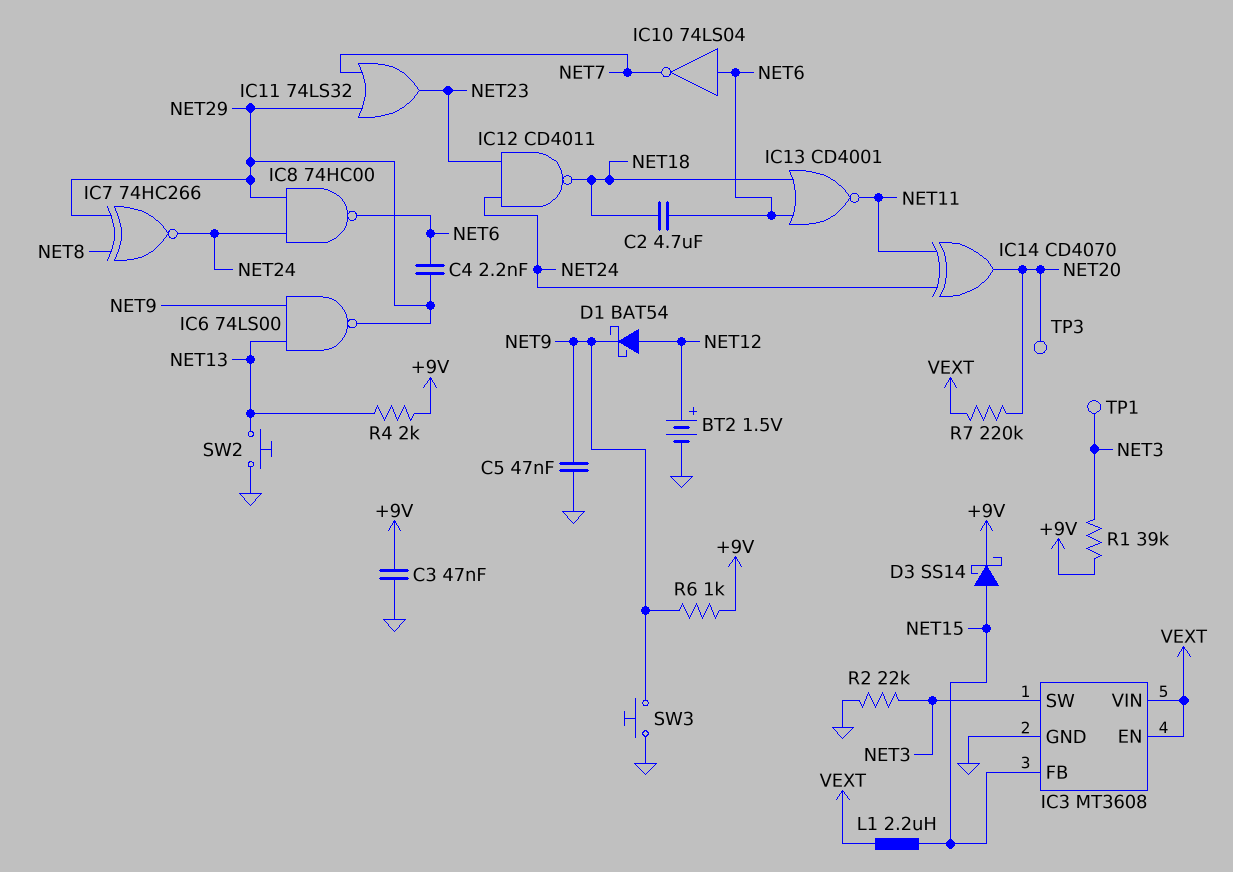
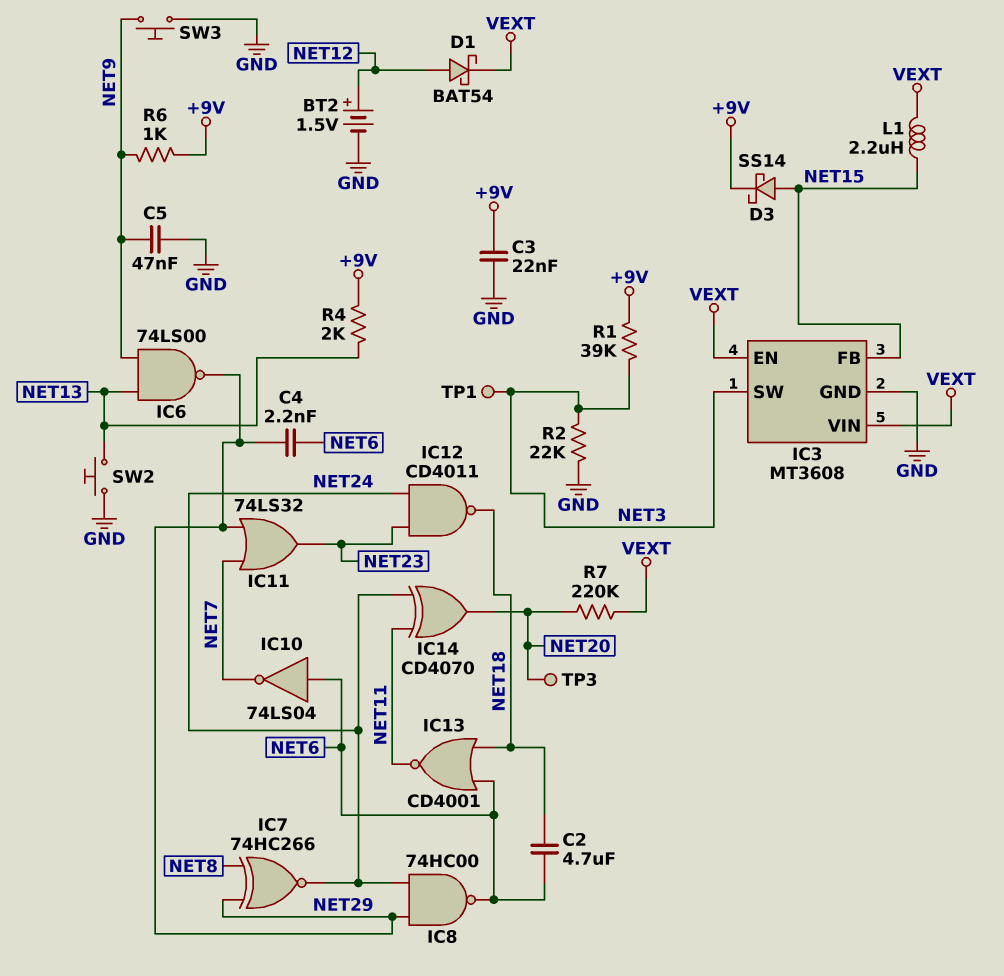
C3: 47nF (+9V, GND) -> 22nF (+9V, GND)
D1: schottky BAT54 (A NET12, K NET9) -> schottky BAT54 (A NET12, K VEXT)

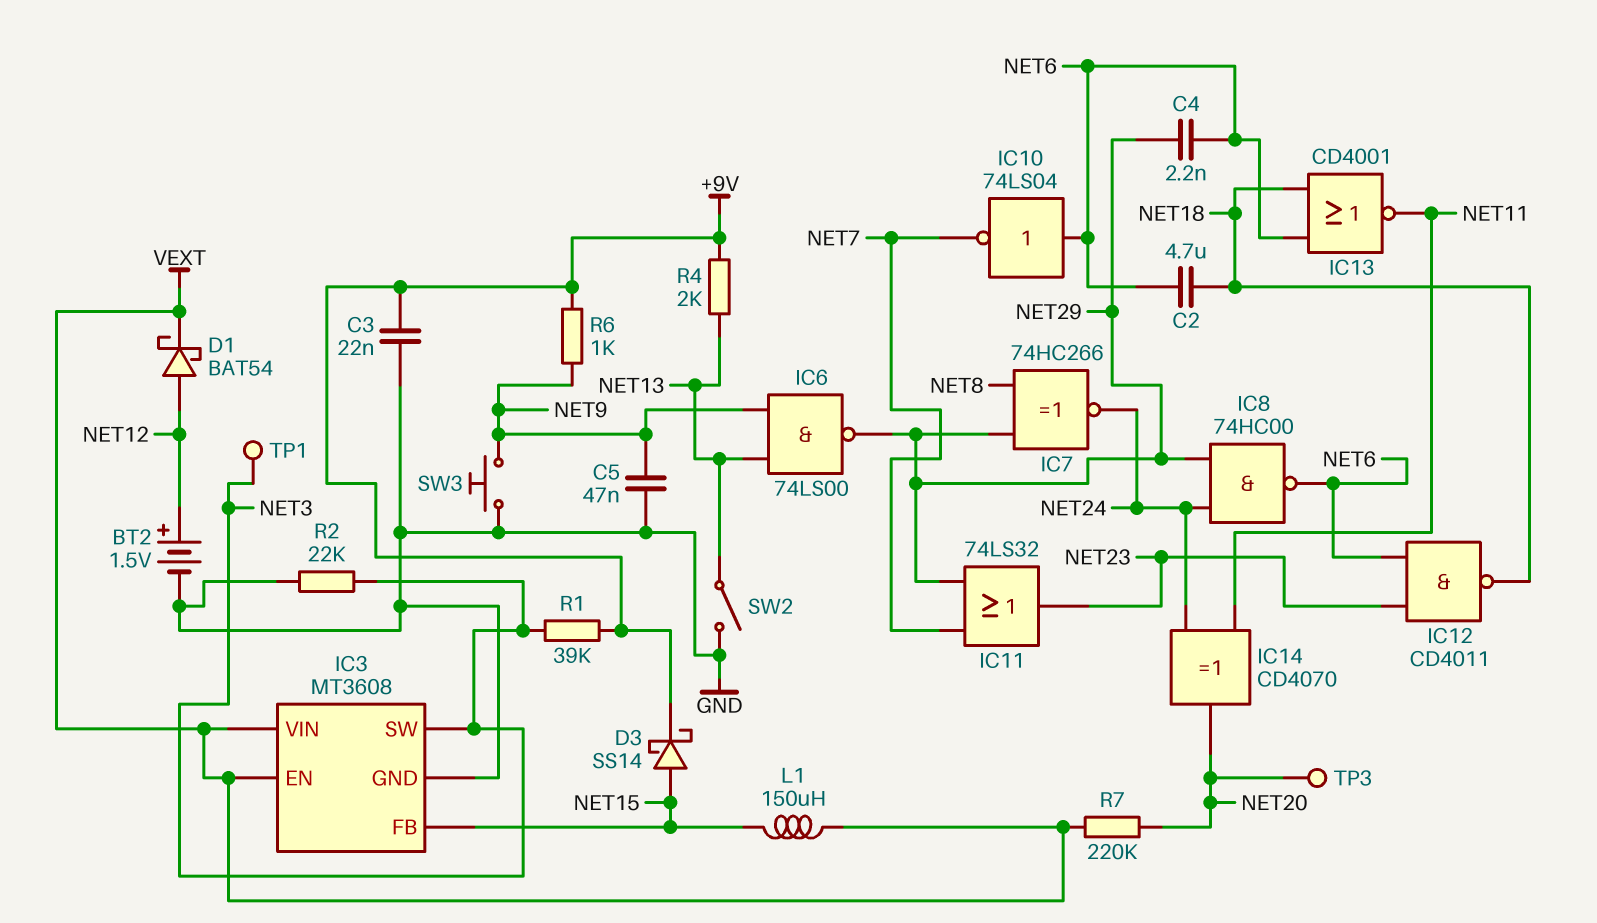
IC12: NAND CD4011 (in NET23, in NET24, out NET18) -> NAND CD4011 (in NET6, in NET23, out NET18)
L1: 2.2uH (NET15, VEXT) -> 150uH (NET15, VEXT)
SW2: button (GND, NET13) -> switch (GND, NET13)

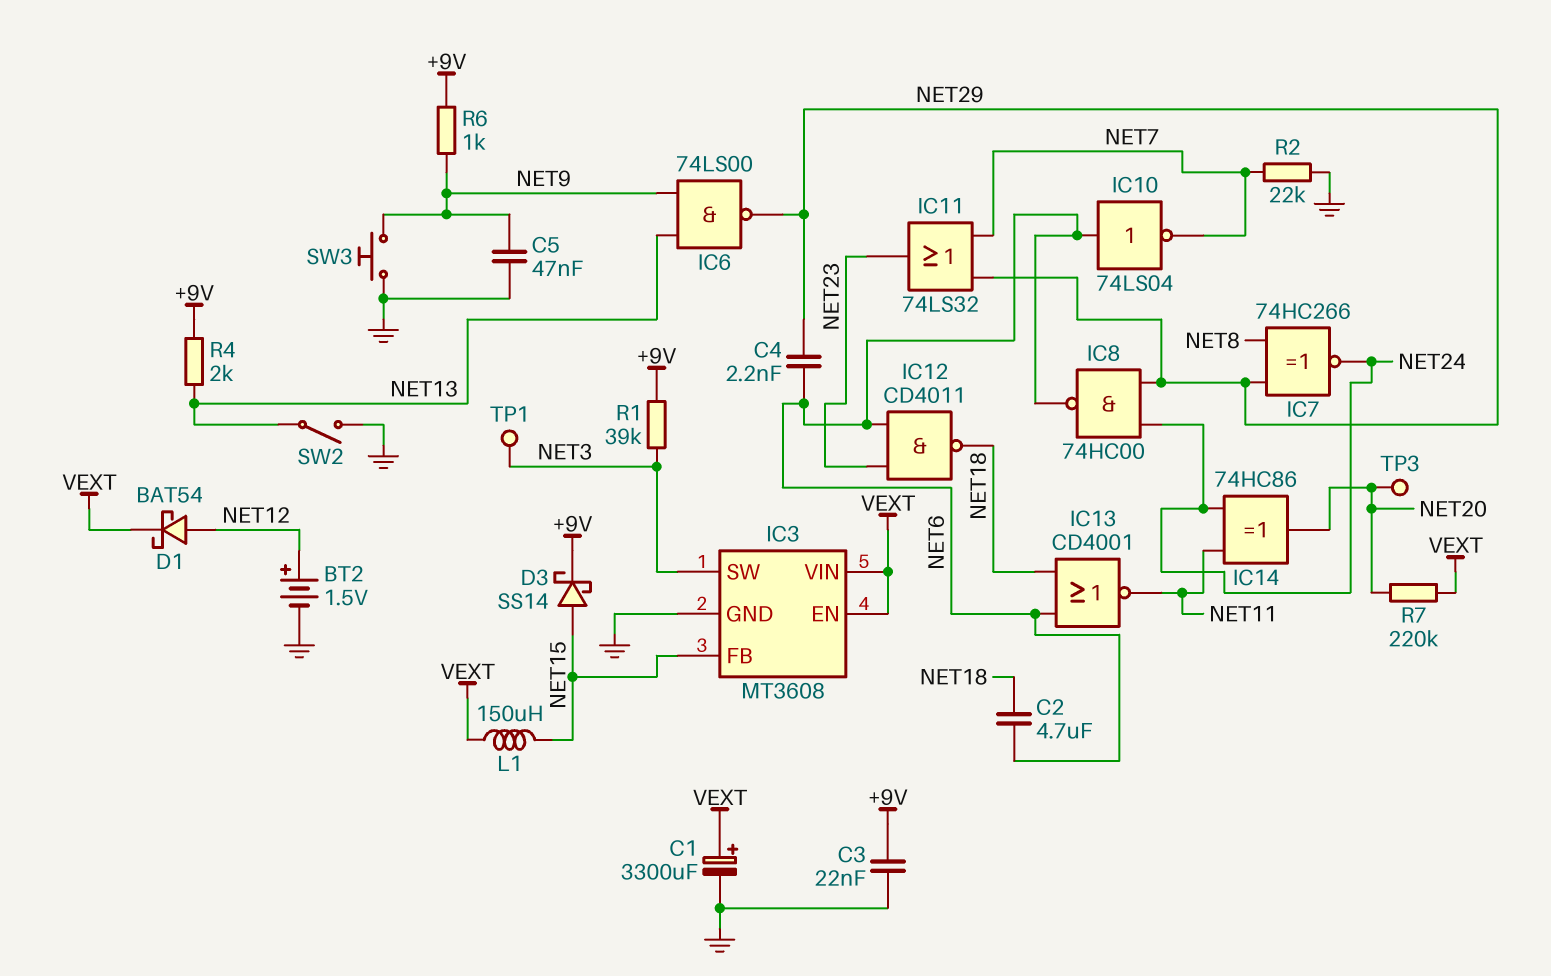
C1: none -> 3300uF (plus VEXT, minus GND)
IC14: XOR CD4070 (in NET11, in NET24, out NET20) -> XOR 74HC86 (in NET11, in NET24, out NET20)
R2: 22k (GND, NET3) -> 22k (GND, NET7)

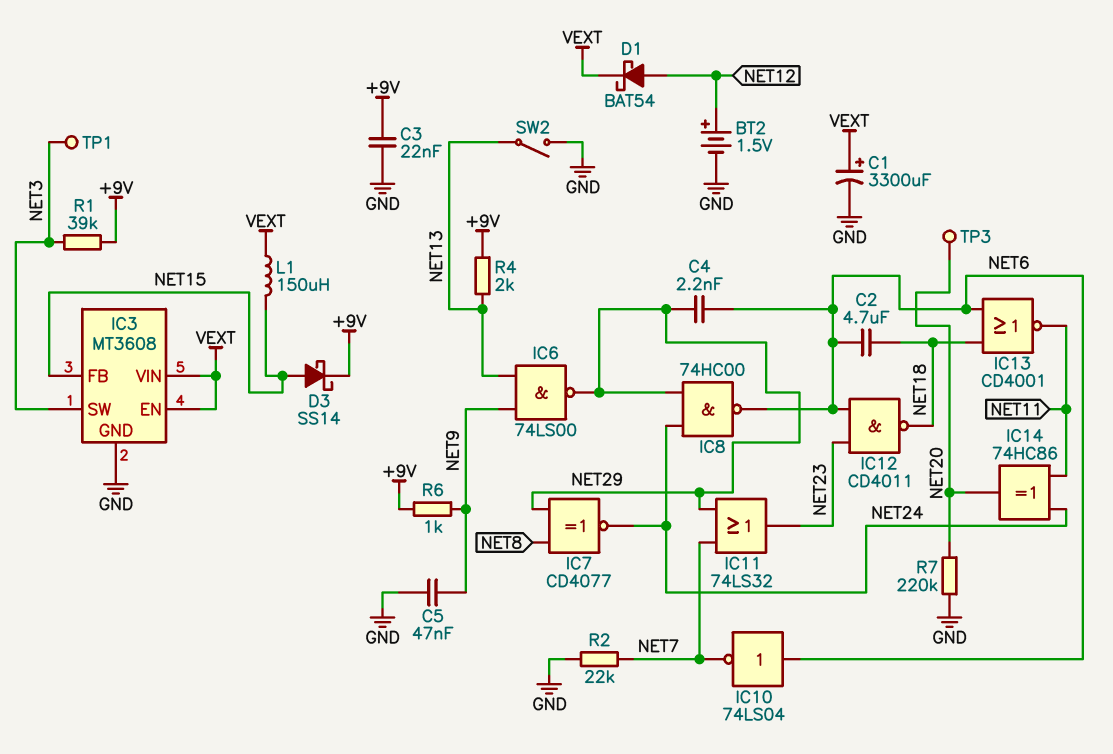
IC7: XNOR 74HC266 (in NET8, in NET29, out NET24) -> XNOR CD4077 (in NET8, in NET29, out NET24)
R7: 220k (NET20, VEXT) -> 220k (GND, NET20)
SW3: button (GND, NET9) -> none

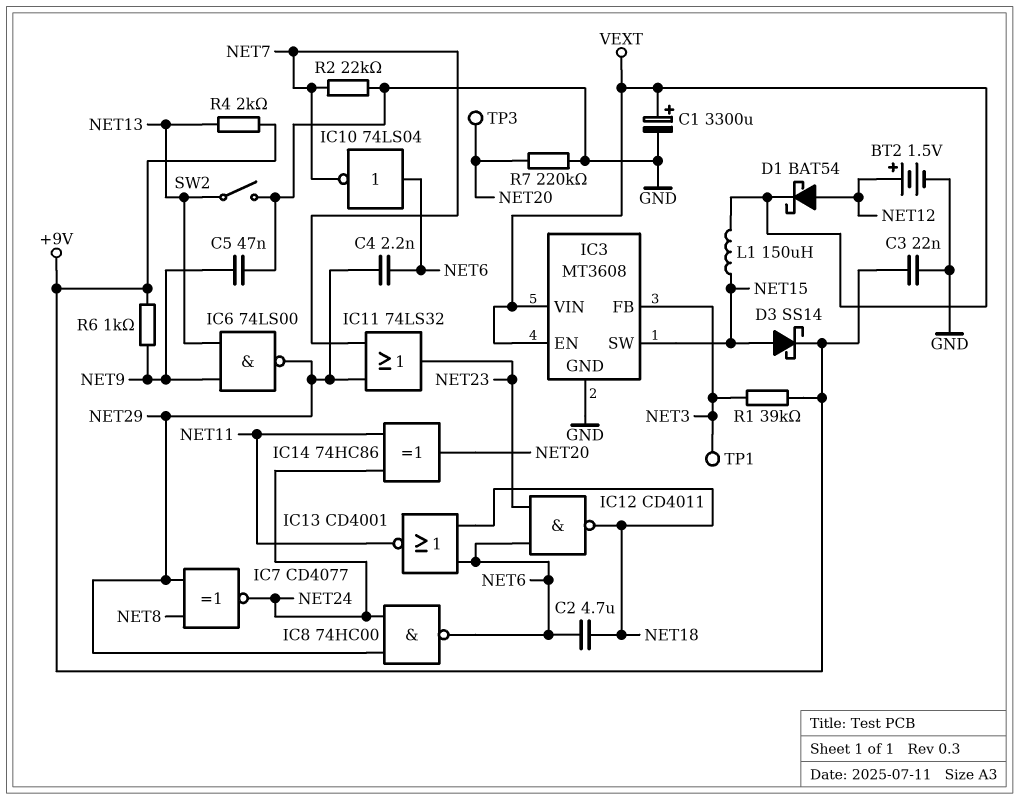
IC3 pin FB: NET15 -> NET3
IC3 pin SW: NET3 -> NET15

